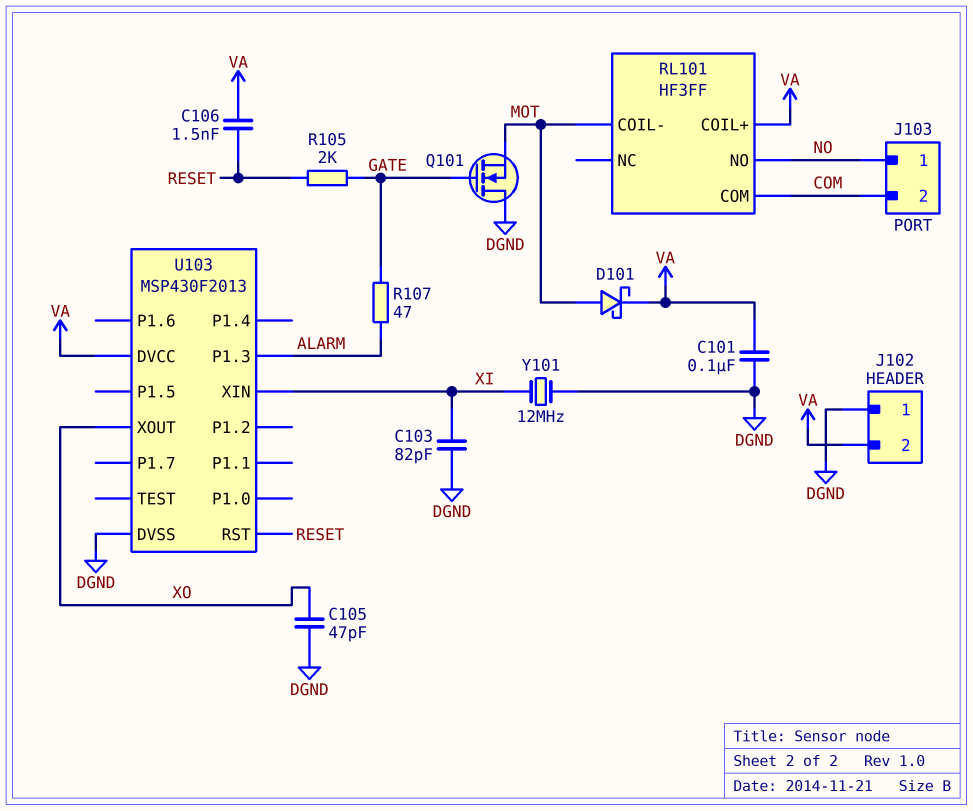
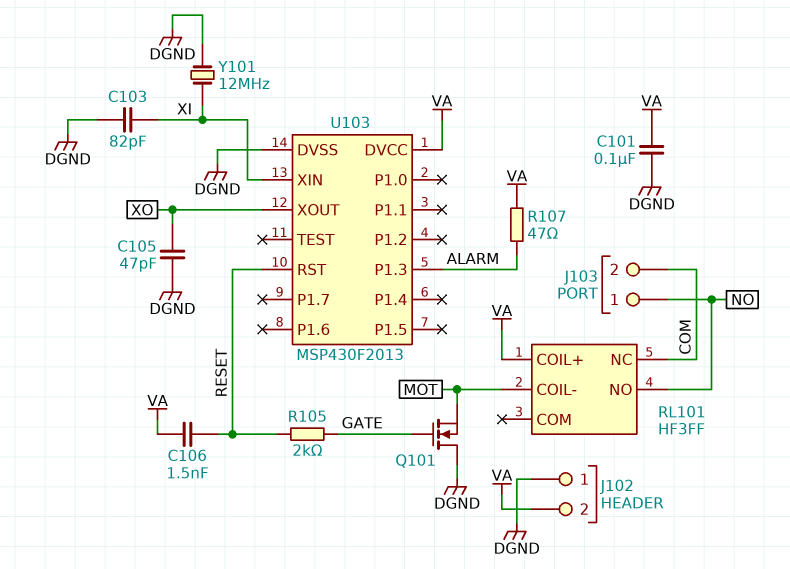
D101: schottky (A MOT, K VA) -> none
R107: 47 (ALARM, GATE) -> 47 (ALARM, VA)
RL101 pin COM: COM -> none
RL101 pin NC: none -> COM

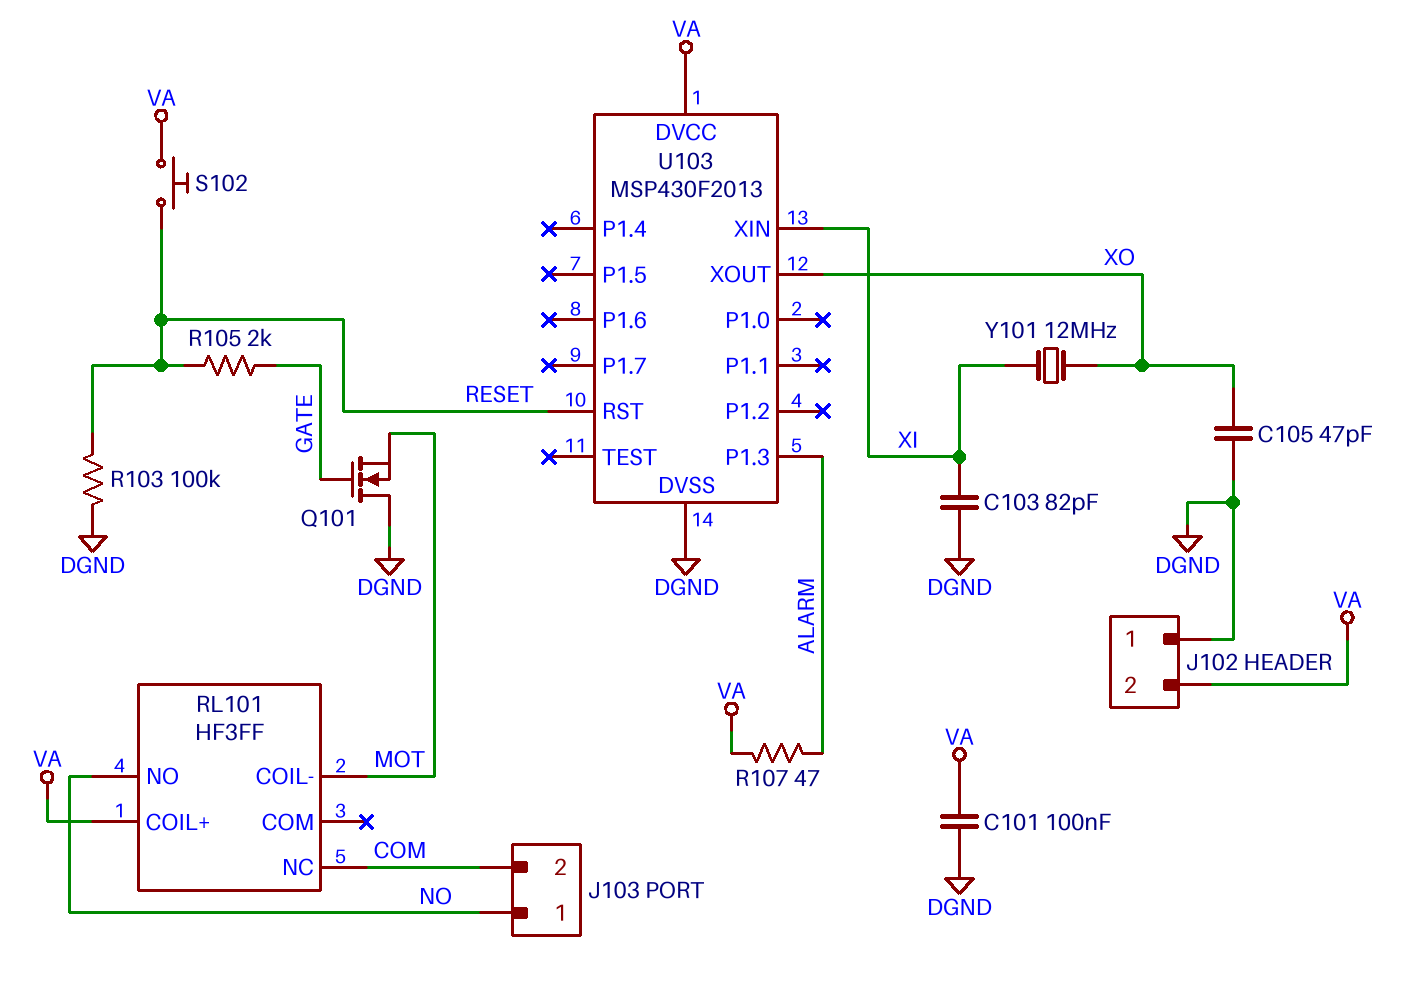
C106: 1.5nF (RESET, VA) -> none
R103: none -> 100k (DGND, RESET)
S102: none -> button (RESET, VA)
Y101: 12MHz (DGND, XI) -> 12MHz (XI, XO)

